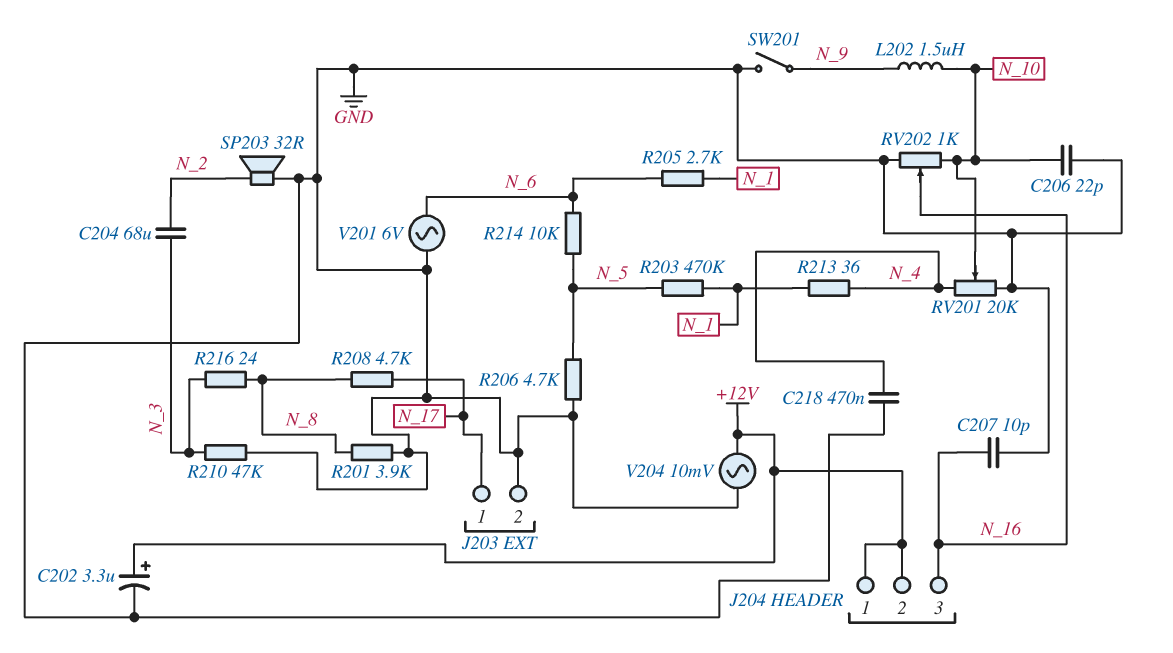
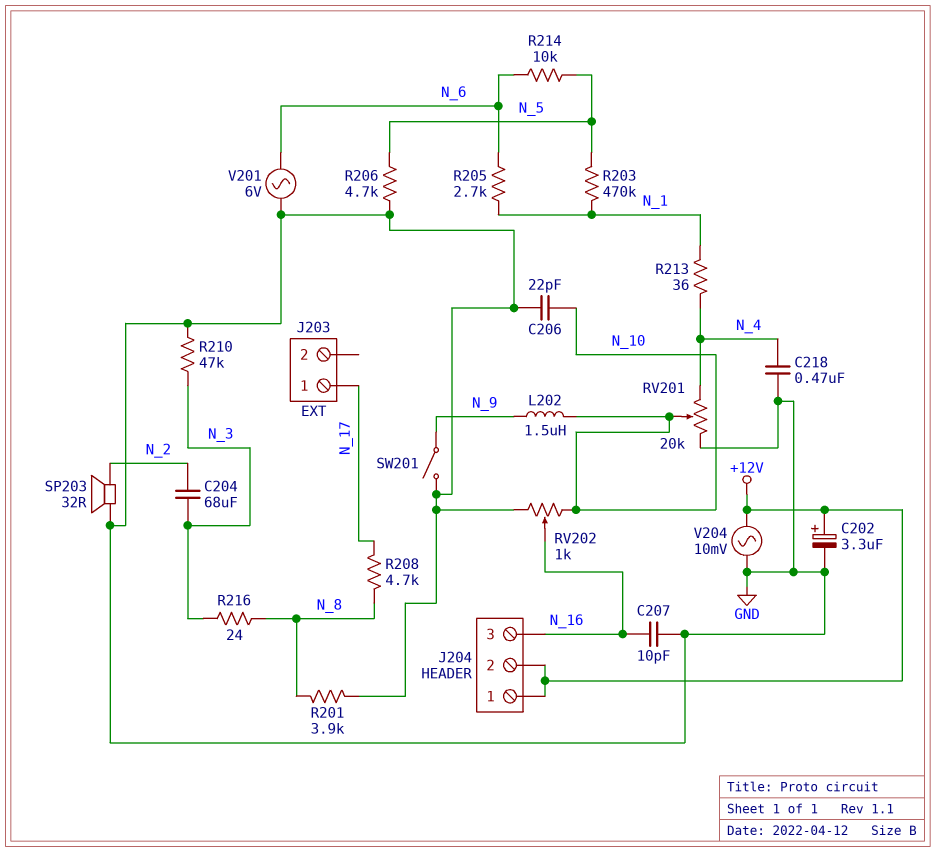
J203 pin 2: GND -> none

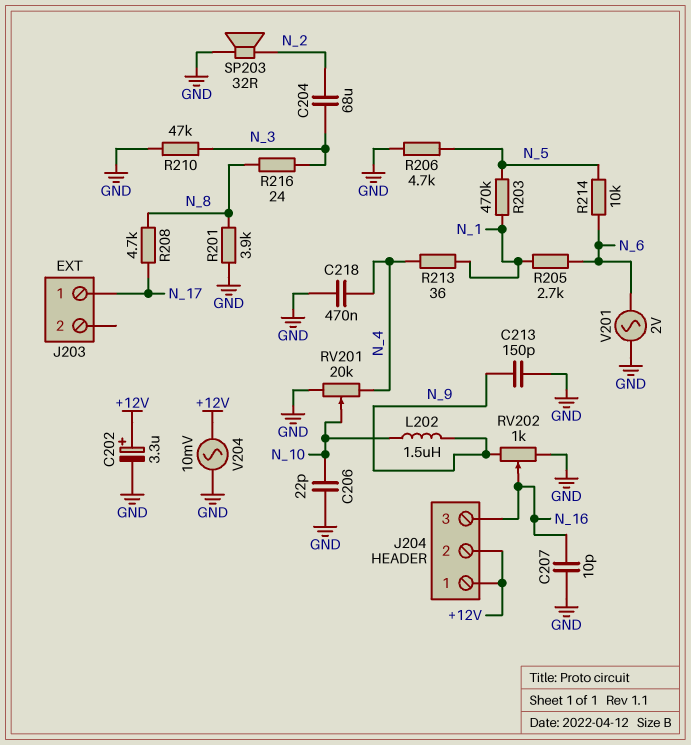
C213: none -> 150pF (GND, N_9)
RV202: 1k (GND, N_10, wiper N_16) -> 1k (GND, N_9, wiper N_16)
SW201: switch (GND, N_9) -> none
V201: AC 6V (GND, N_6) -> AC 2V (GND, N_6)

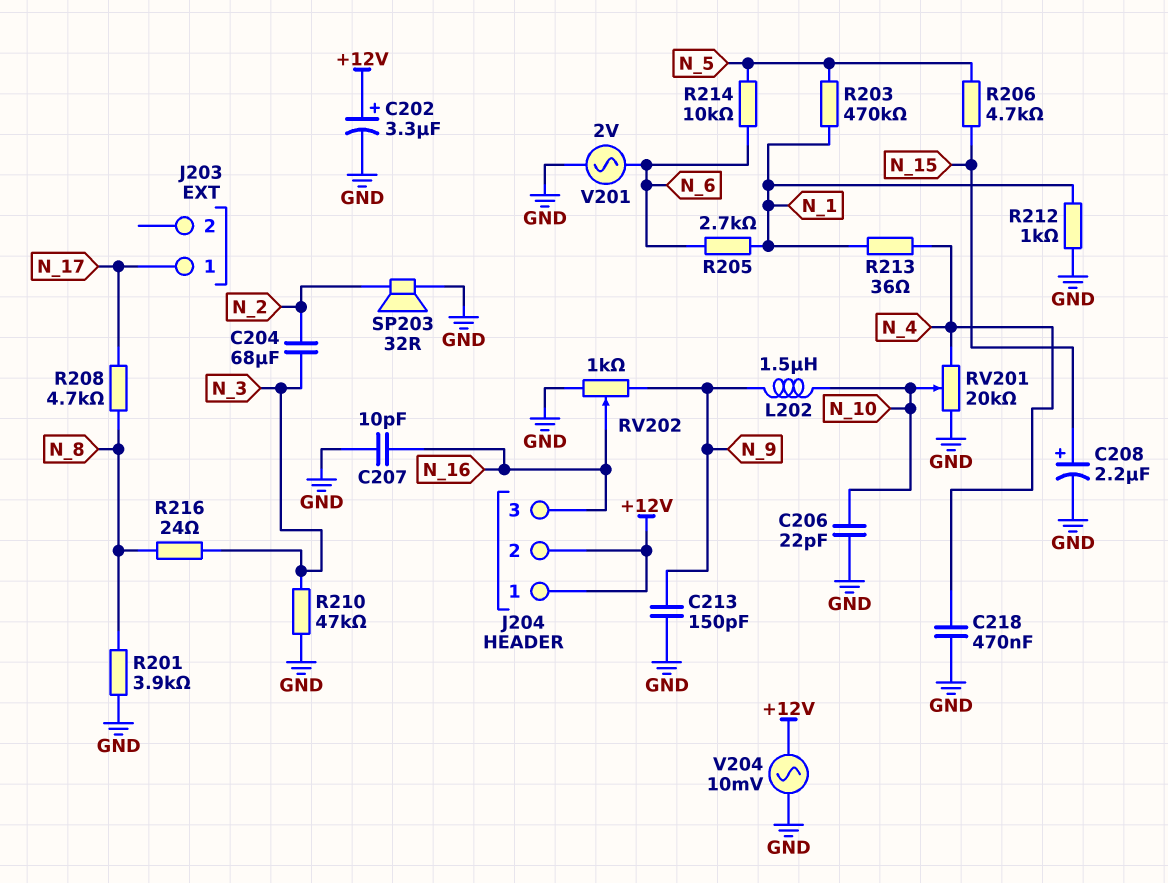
C208: none -> 2.2uF (plus N_15, minus GND)
R206: 4.7k (GND, N_5) -> 4.7k (N_5, N_15)
R212: none -> 1k (GND, N_1)

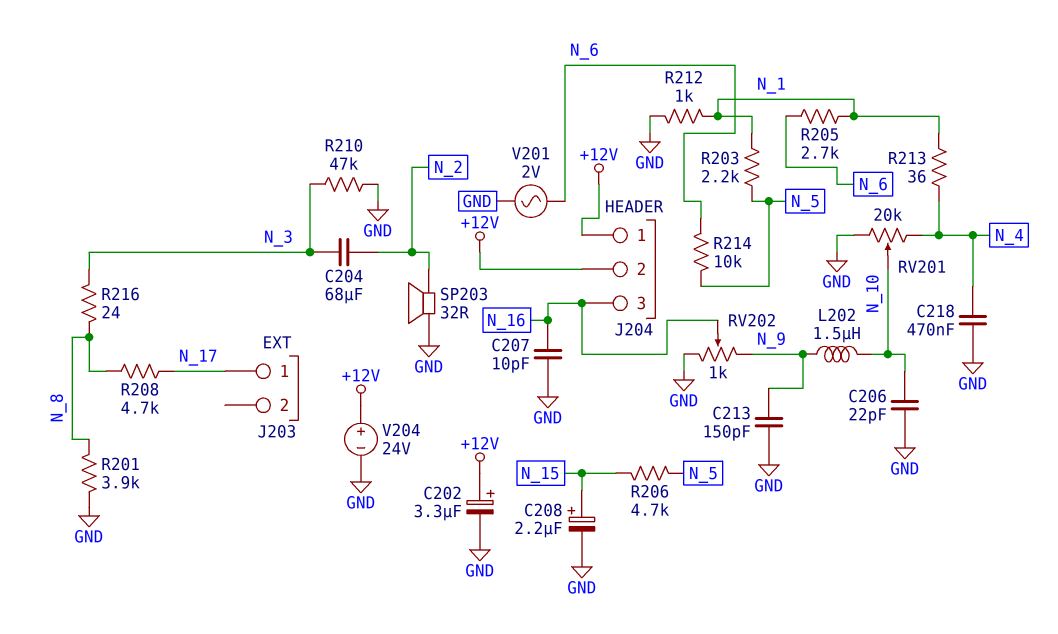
R203: 470k (N_1, N_5) -> 2.2k (N_1, N_5)
V204: AC 10mV (+12V, GND) -> 24V (plus +12V, minus GND)

